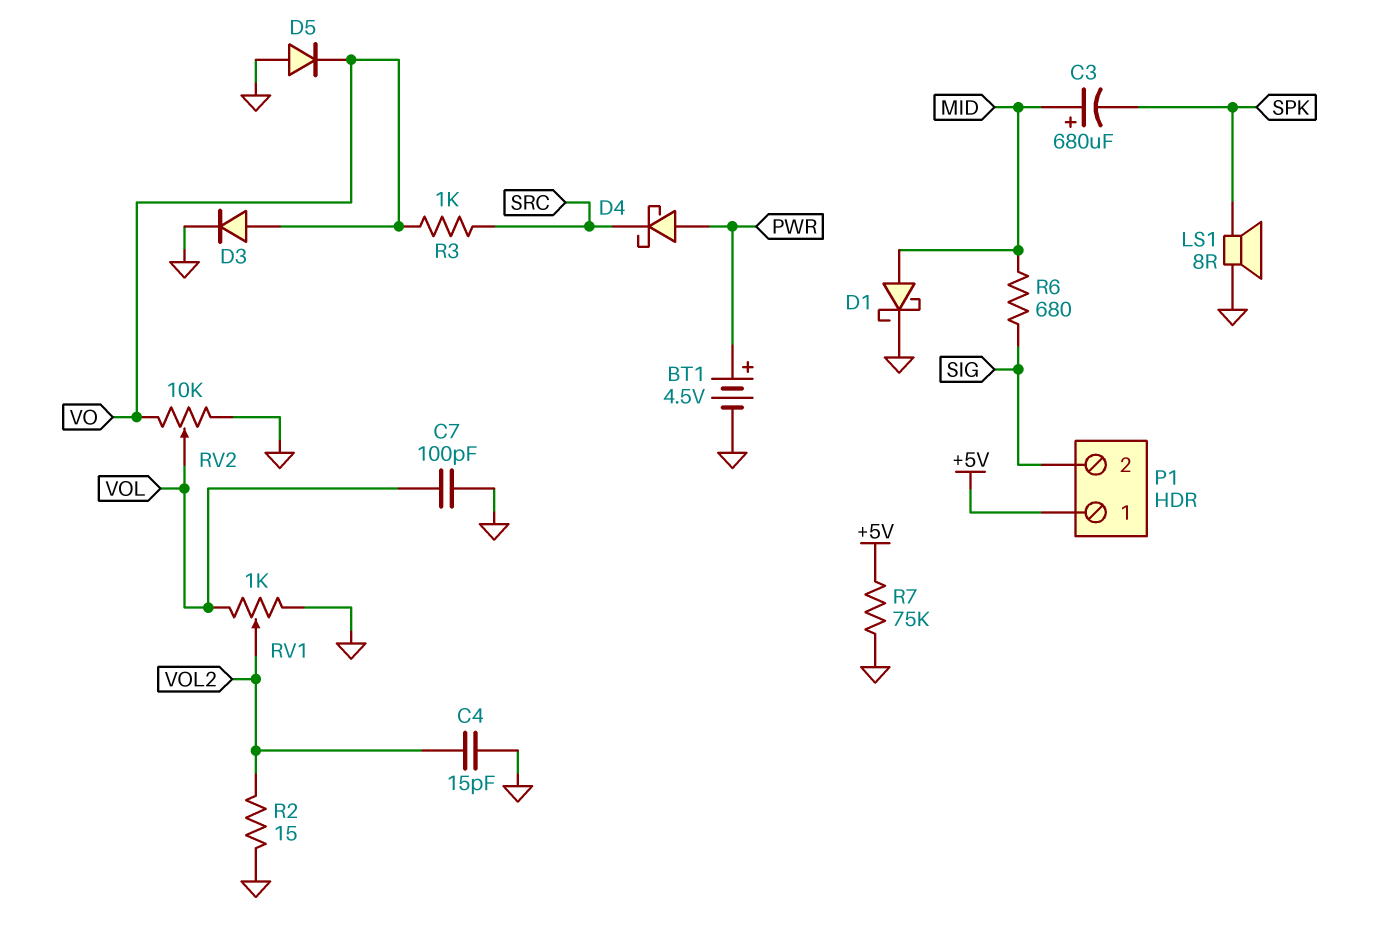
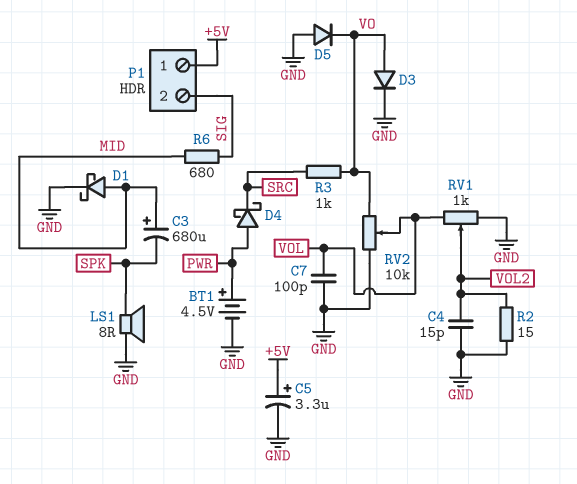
C5: none -> 3.3uF (plus +5V, minus GND)
R7: 75k (+5V, GND) -> none

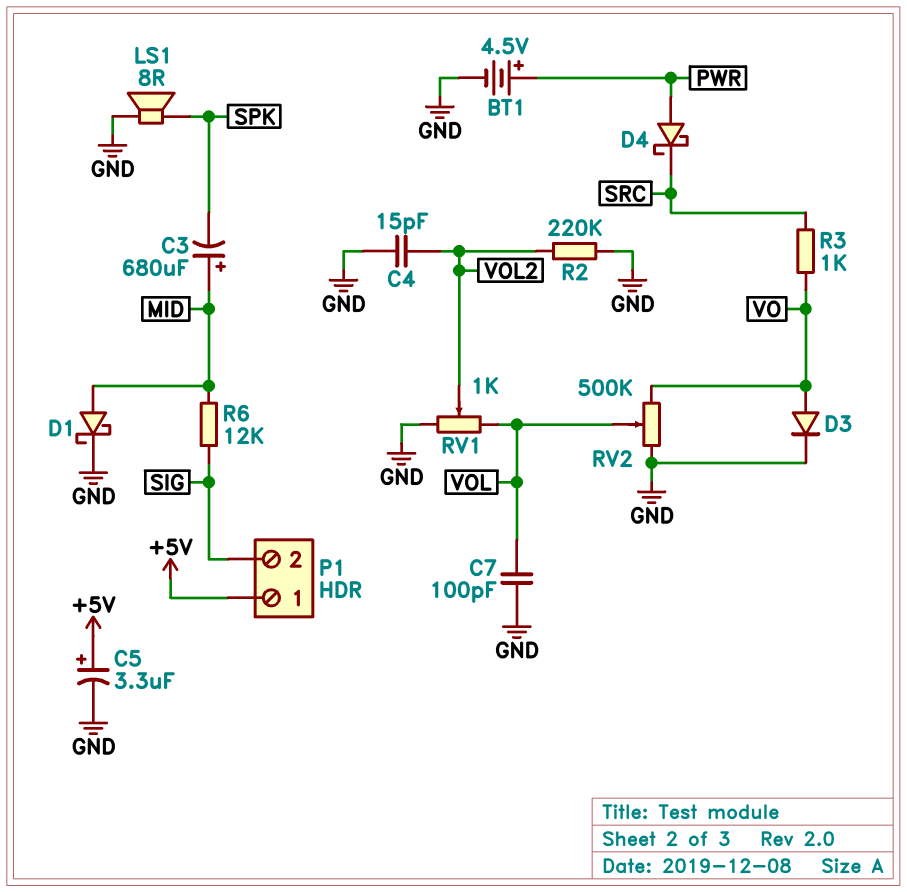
D5: diode (A GND, K VO) -> none
R2: 15 (GND, VOL2) -> 220k (GND, VOL2)
R6: 680 (MID, SIG) -> 12k (MID, SIG)
RV2: 10k (GND, VO, wiper VOL) -> 500k (GND, VO, wiper VOL)

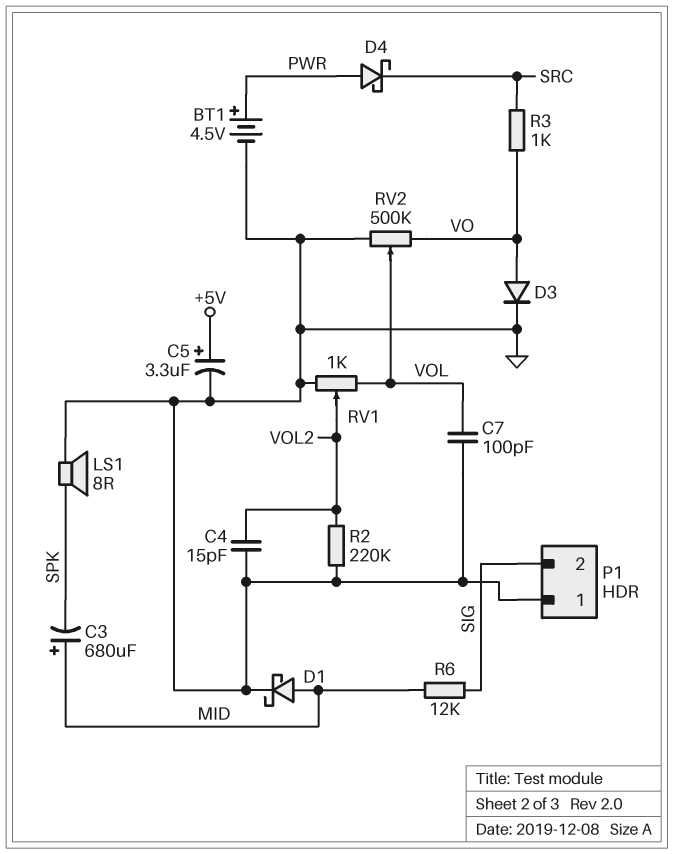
P1 pin 1: +5V -> GND

